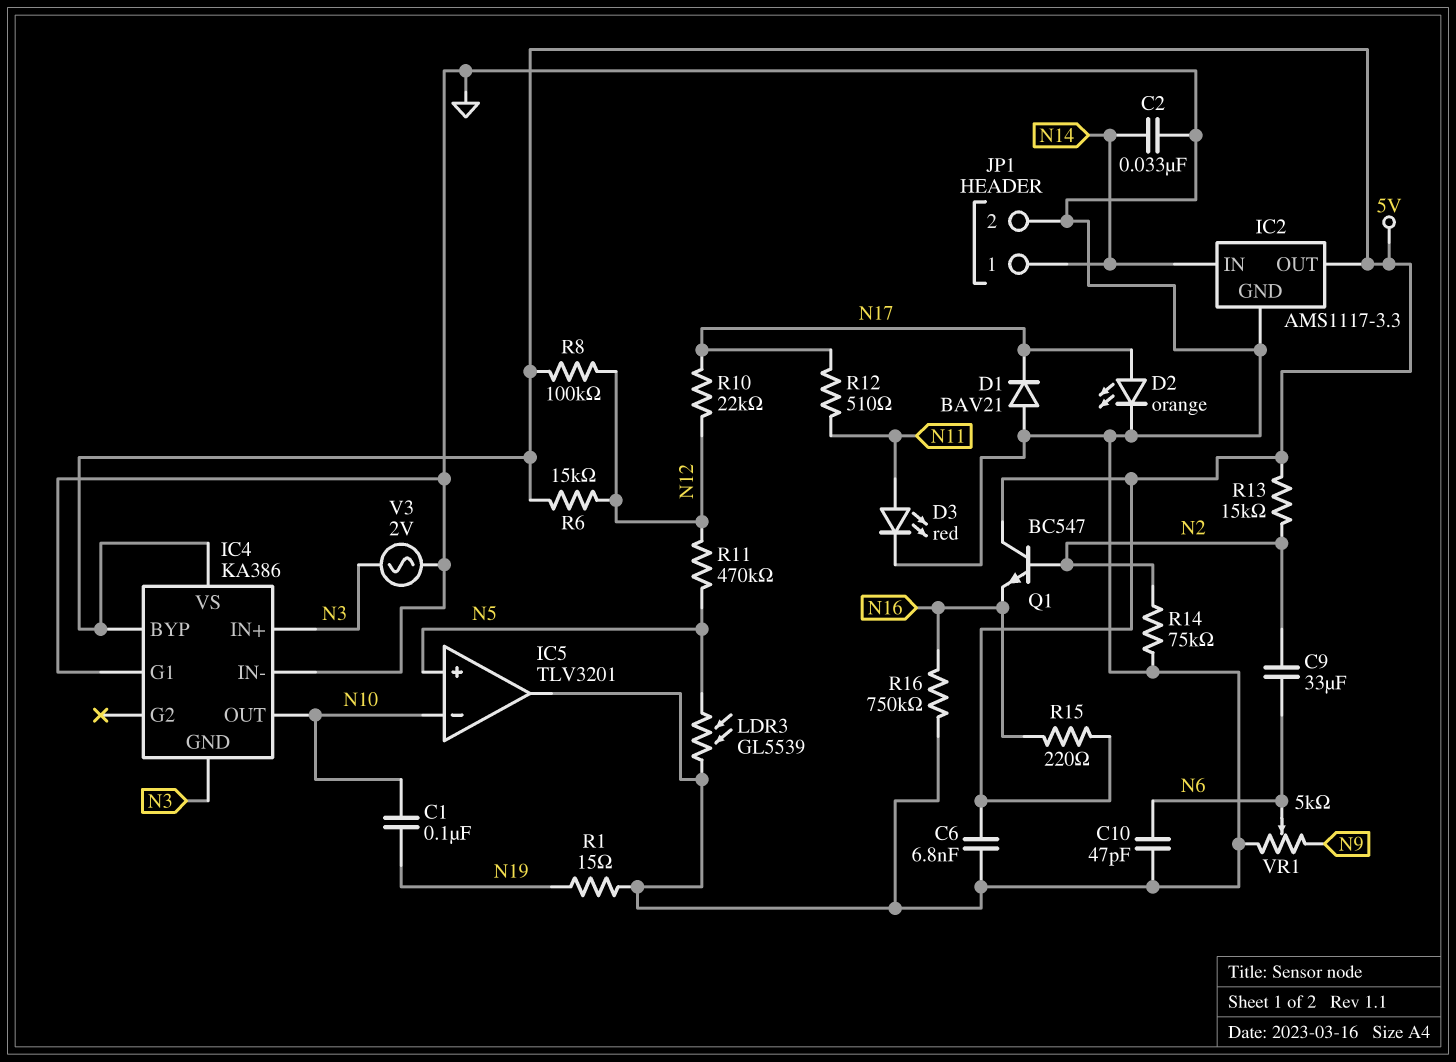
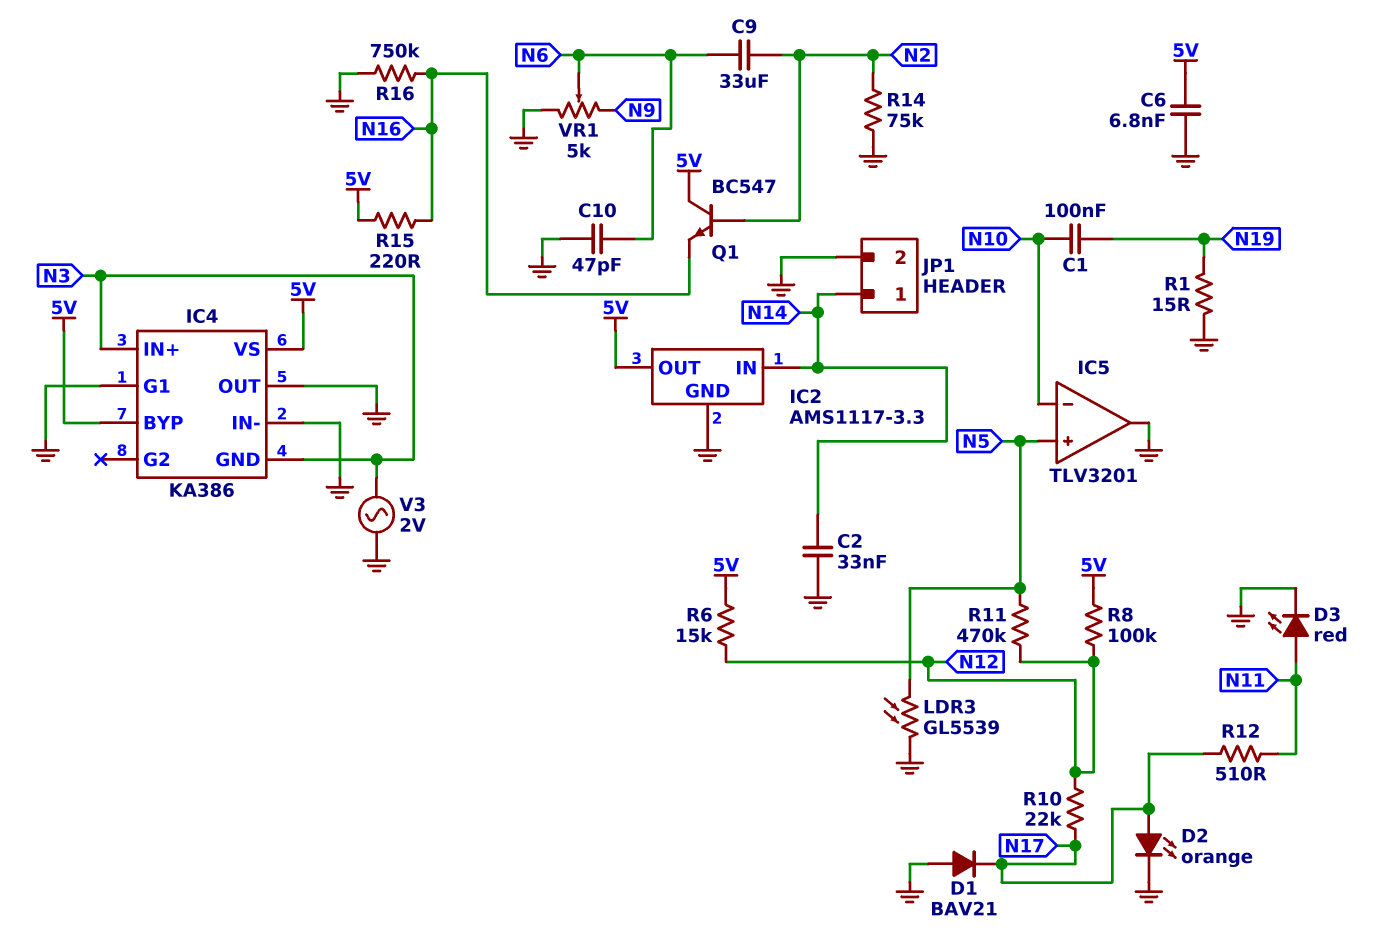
IC4 pin OUT: N10 -> GND
R13: 15k (5V, N2) -> none

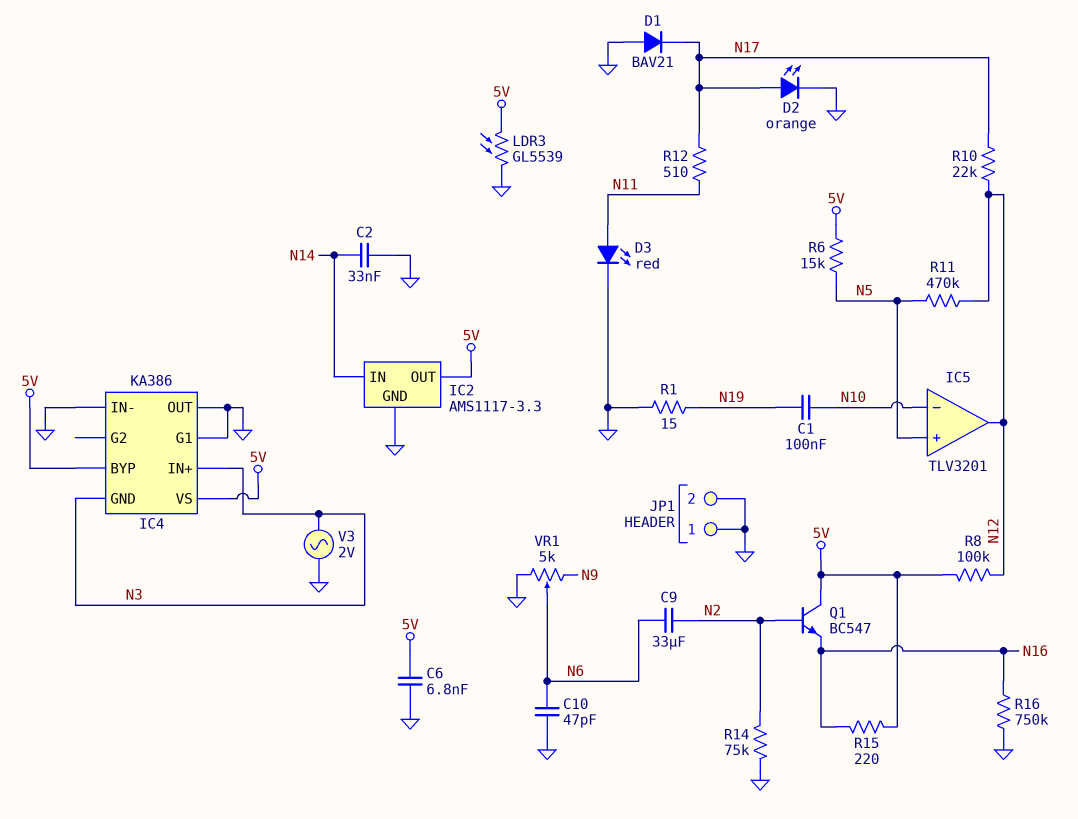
IC5 pin out: GND -> N12
JP1 pin 1: N14 -> GND
LDR3: GL5539 (GND, N5) -> GL5539 (5V, GND)
R6: 15k (5V, N12) -> 15k (5V, N5)

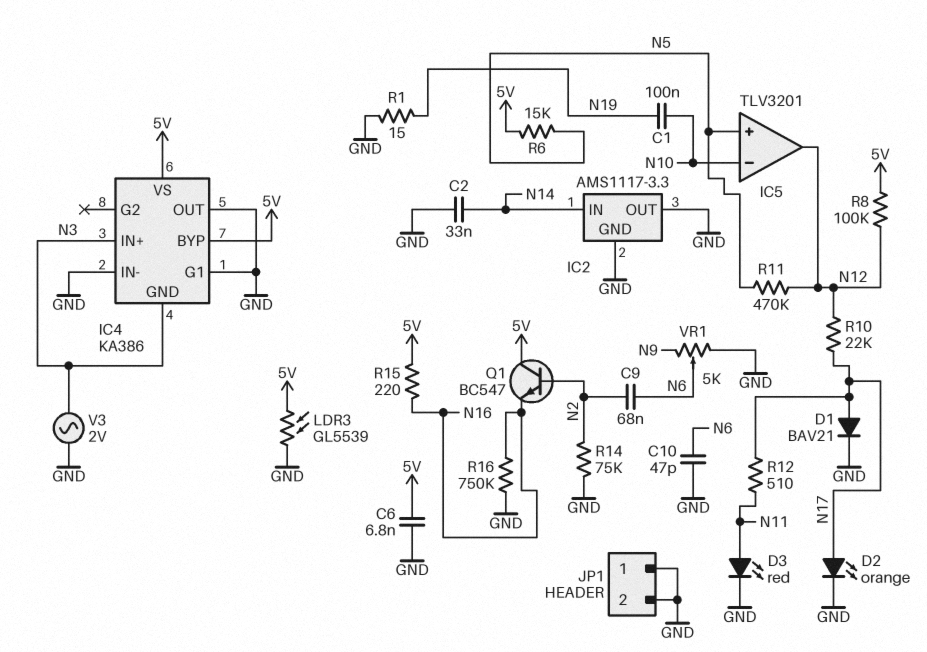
C9: 33uF (N2, N6) -> 68nF (N2, N6)
D1: diode BAV21 (A GND, K N17) -> diode BAV21 (A N17, K GND)
IC2 pin OUT: 5V -> GND

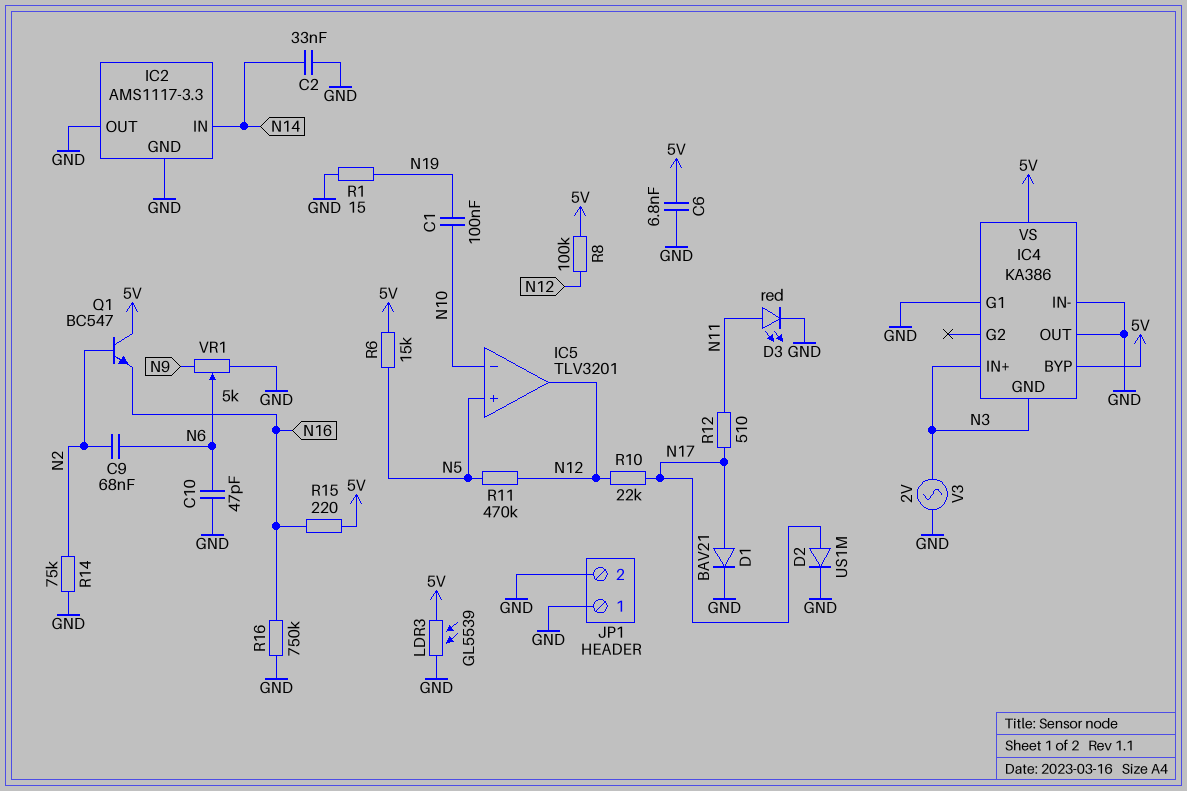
D2: LED orange (A N17, K GND) -> diode US1M (A N17, K GND)

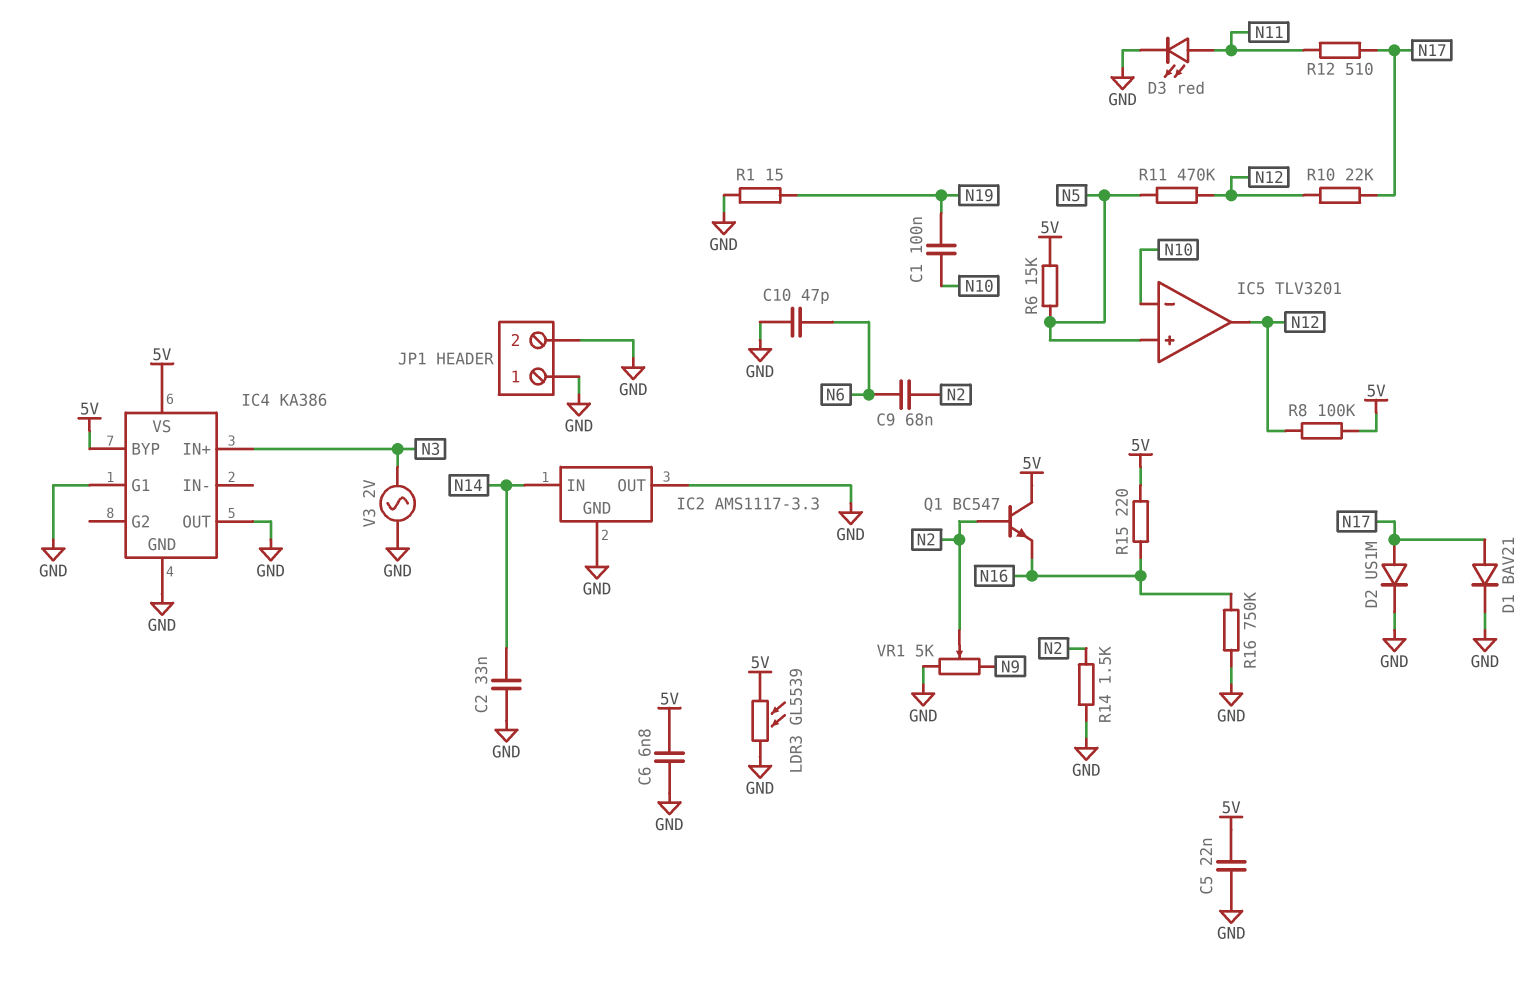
C5: none -> 22nF (5V, GND)
IC4 pin GND: N3 -> GND
IC4 pin IN-: GND -> none
R14: 75k (GND, N2) -> 1.5k (GND, N2)
VR1: 5k (GND, N9, wiper N6) -> 5k (GND, N9, wiper N2)

